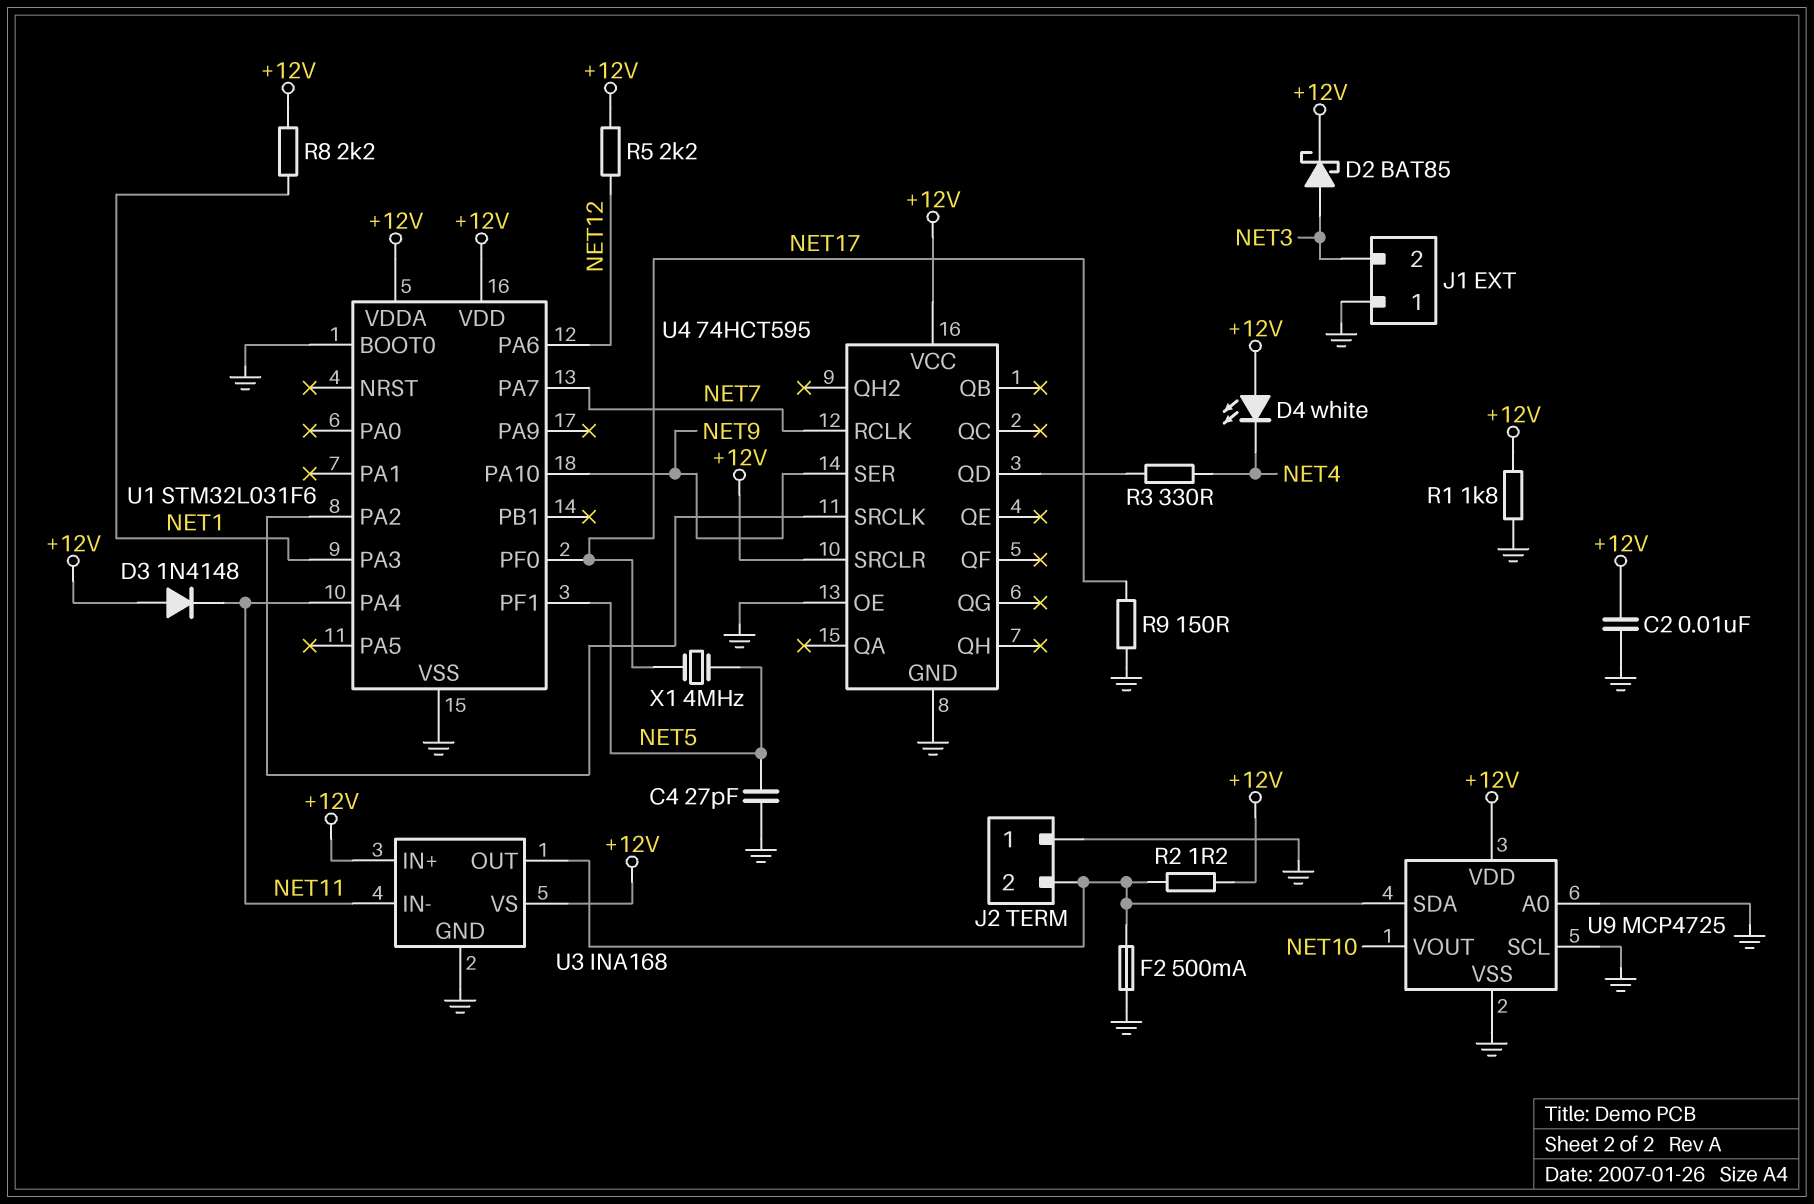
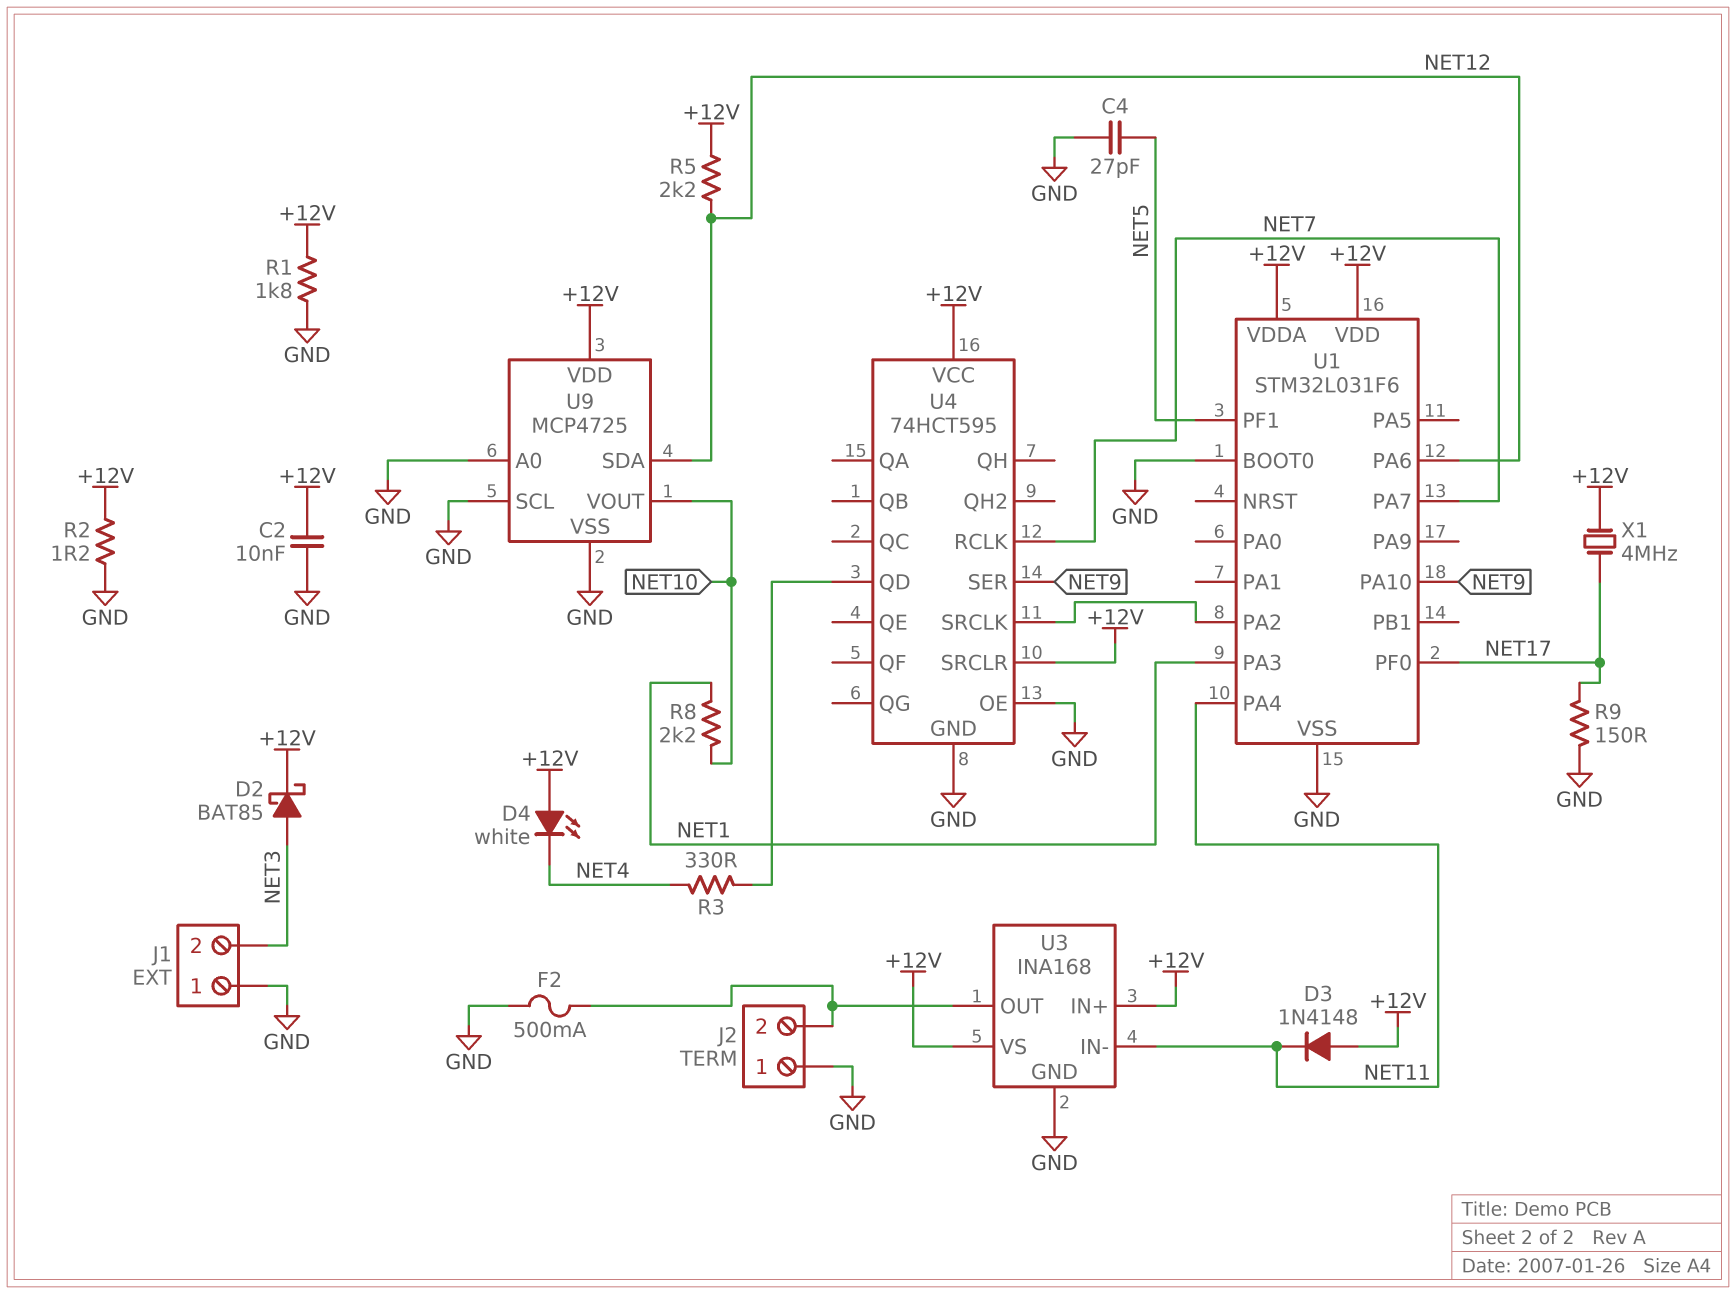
R2: 1.2 (+12V, J2/2) -> 1.2 (+12V, GND)
R8: 2.2k (+12V, NET1) -> 2.2k (NET1, NET10)
U9 pin SDA: J2/2 -> NET12
X1: 4MHz (NET5, NET17) -> 4MHz (+12V, NET17)

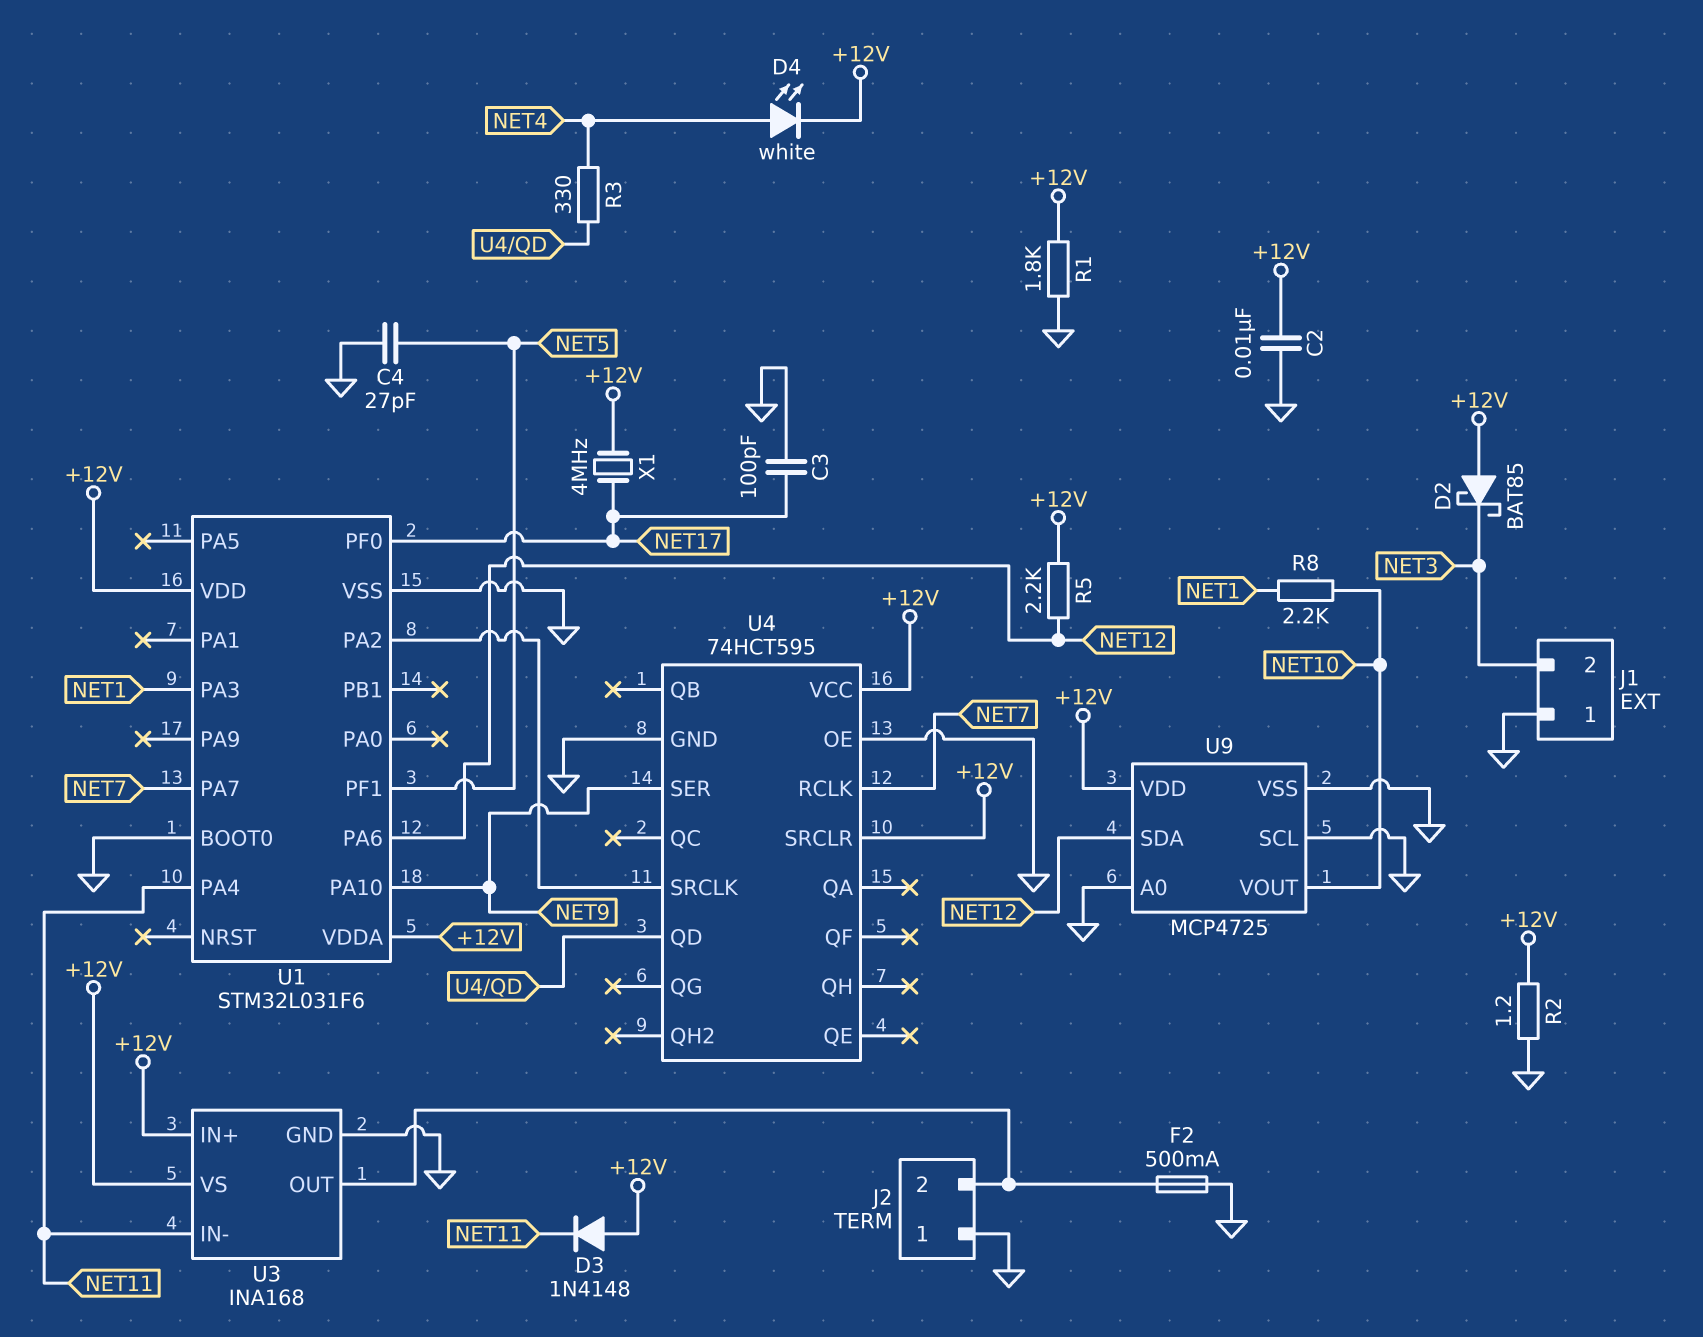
C3: none -> 100pF (GND, NET17)
D2: schottky BAT85 (A NET3, K +12V) -> schottky BAT85 (A +12V, K NET3)
D4: LED white (A +12V, K NET4) -> LED white (A NET4, K +12V)
R9: 150 (GND, NET17) -> none

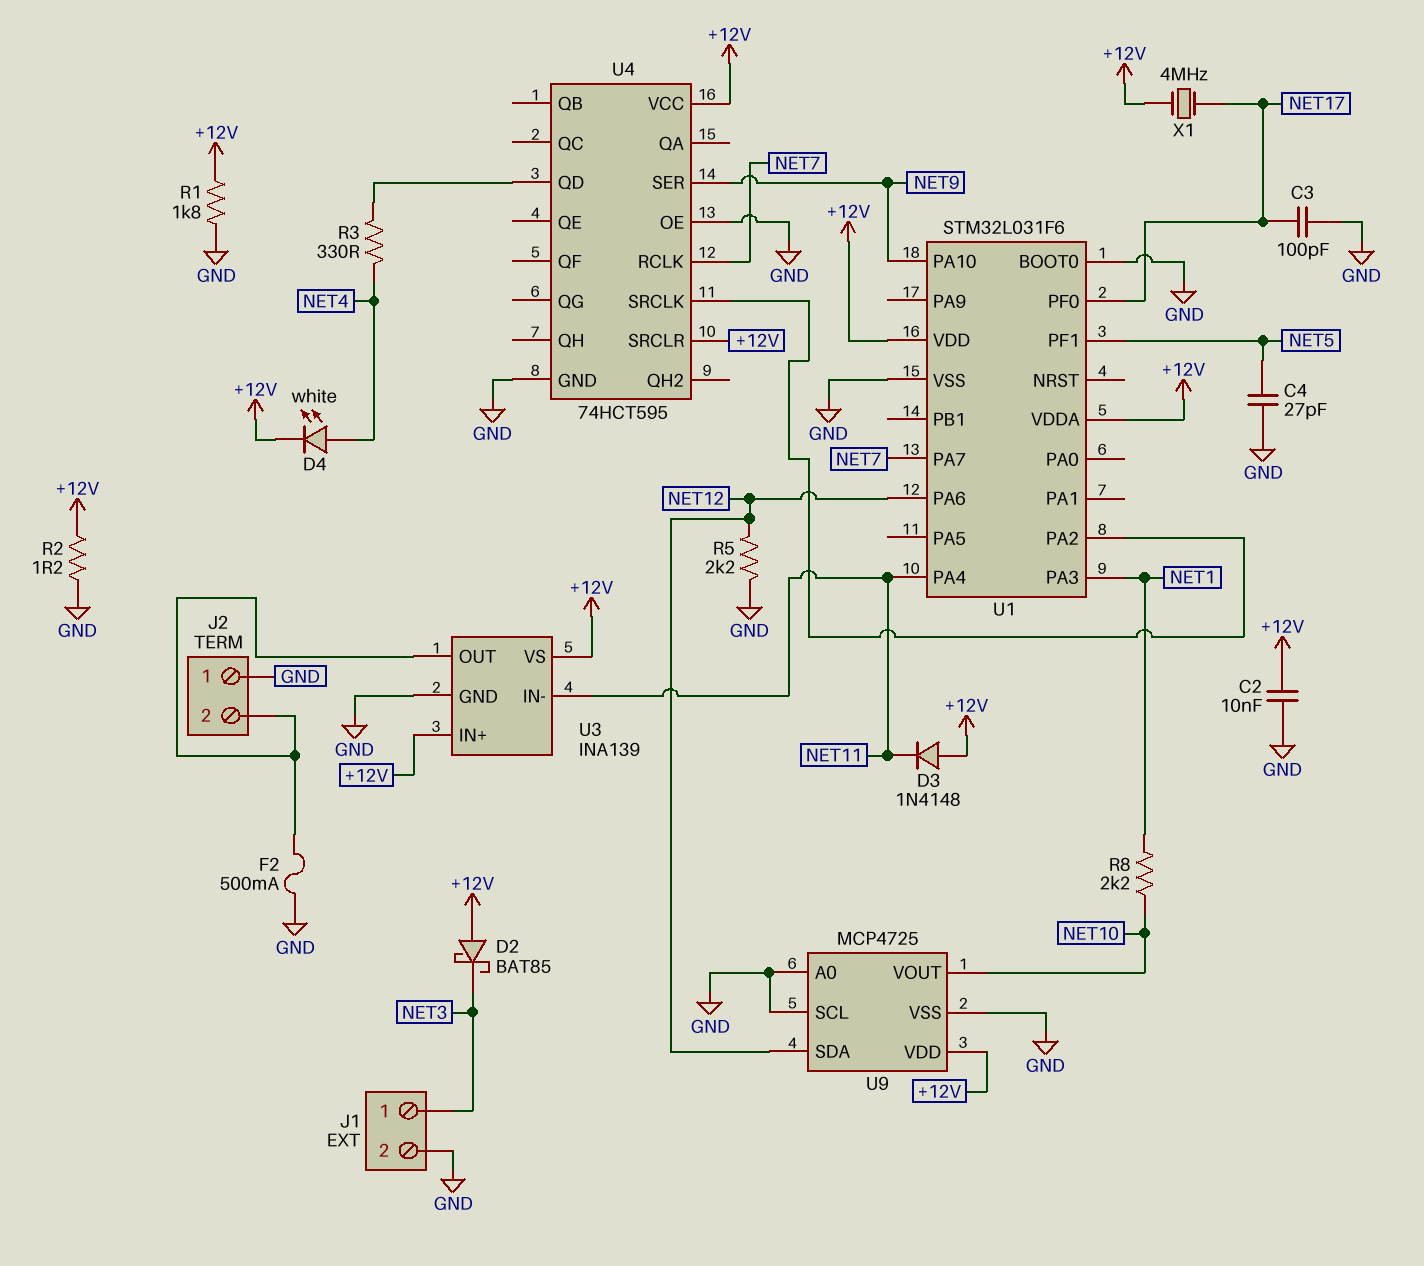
J1 pin 1: GND -> NET3
J1 pin 2: NET3 -> GND
R5: 2.2k (+12V, NET12) -> 2.2k (GND, NET12)
U3: INA168 -> INA139

